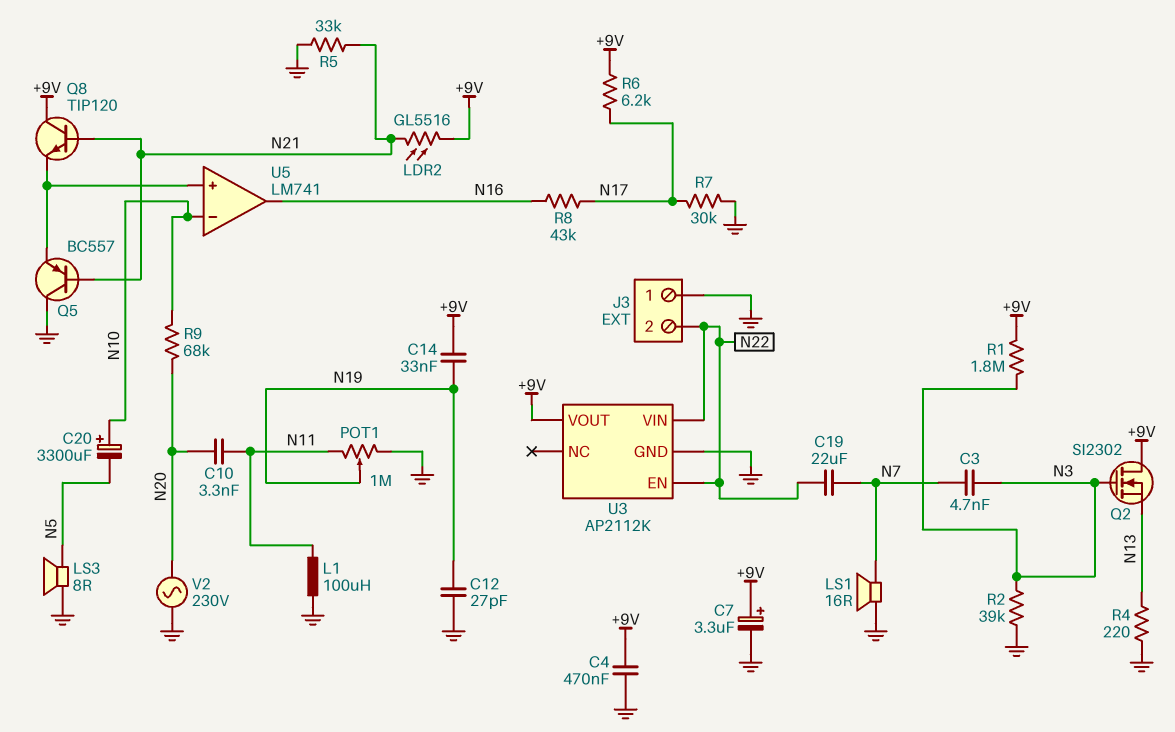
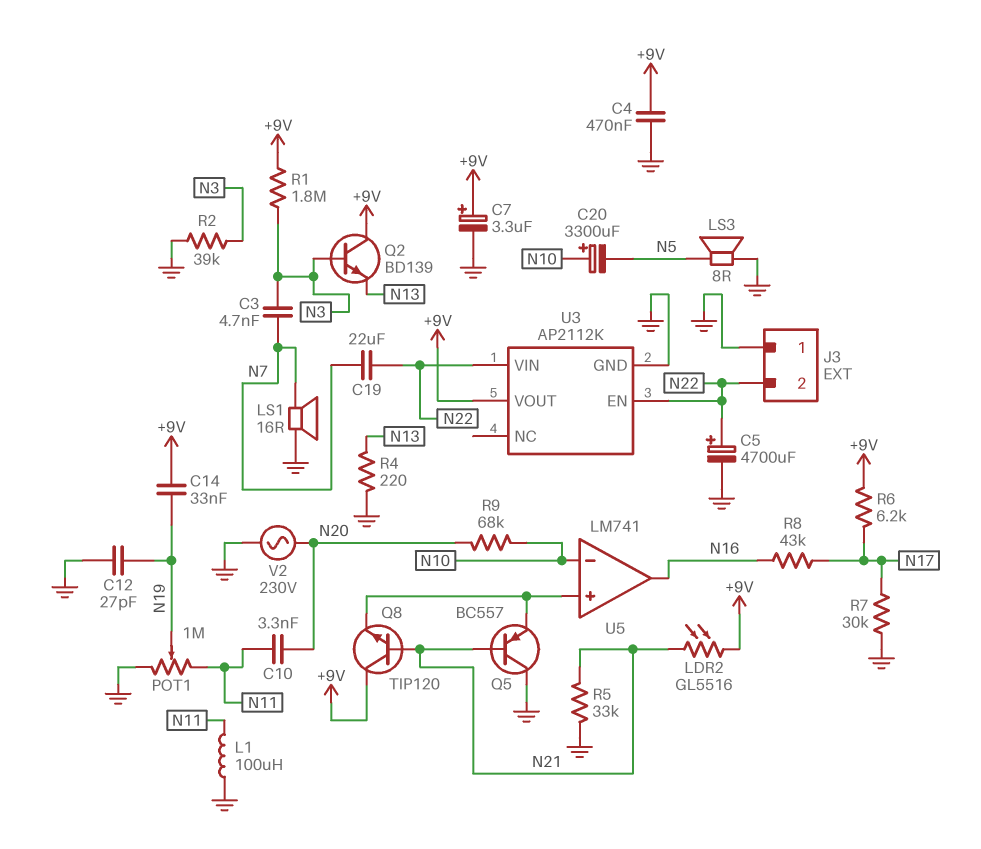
C5: none -> 4700uF (plus N22, minus GND)
Q2: NMOS SI2302 (G N3, D +9V, S N13) -> NPN BD139 (B N3, C +9V, E N13)

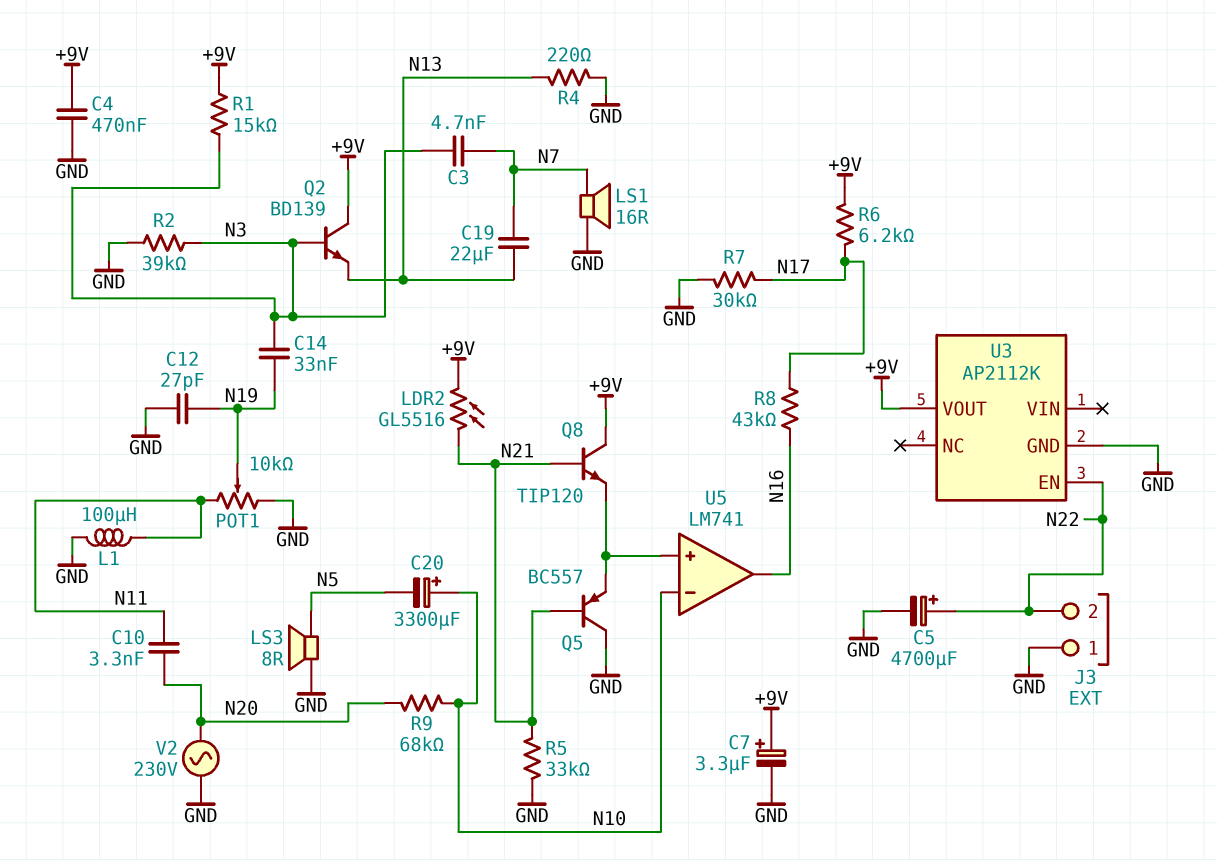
C14: 33nF (+9V, N19) -> 33nF (N3, N19)
C19: 22uF (N7, N22) -> 22uF (N7, N13)
POT1: 1M (GND, N11, wiper N19) -> 10k (GND, N11, wiper N19)
R1: 1.8M (+9V, N3) -> 15k (+9V, N3)
U3 pin VIN: N22 -> none

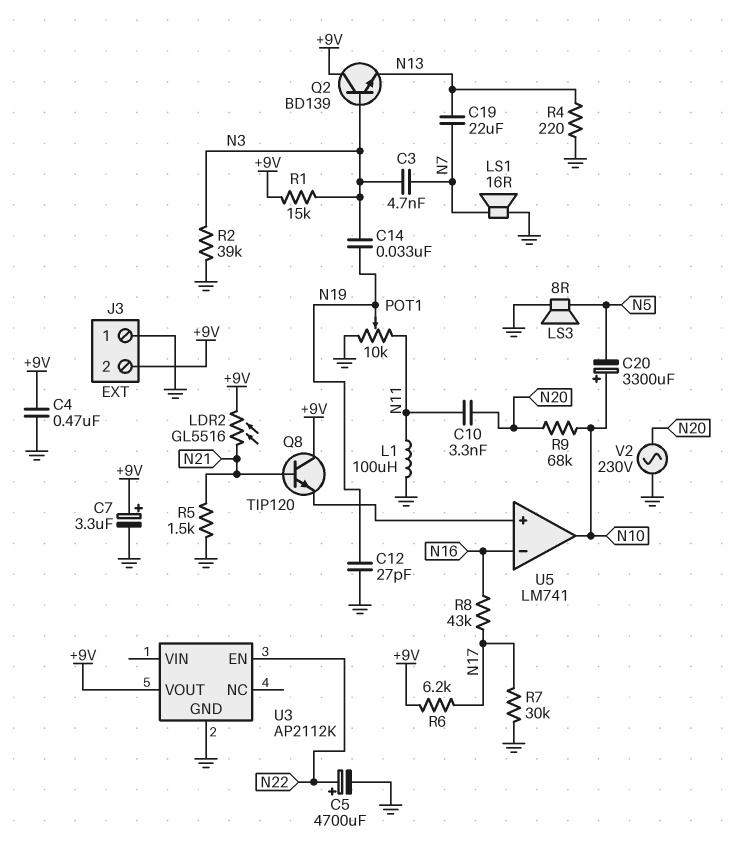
J3 pin 2: N22 -> +9V
Q5: PNP BC557 (B N21, C GND, E U5/in+) -> none
R5: 33k (GND, N21) -> 1.5k (GND, N21)
U5 pin in-: N10 -> N16
U5 pin out: N16 -> N10

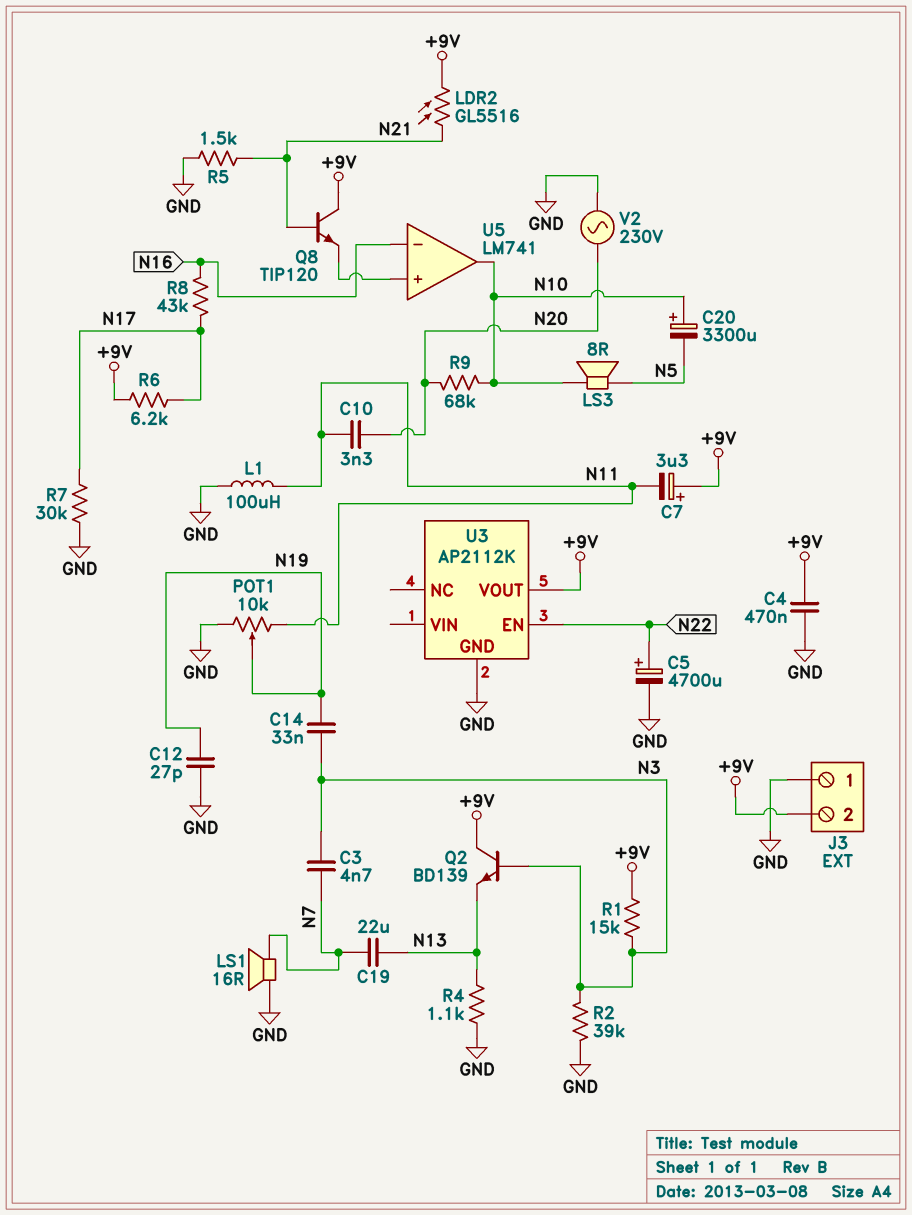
C7: 3.3uF (plus +9V, minus GND) -> 3.3uF (plus +9V, minus N11)
LS3: speaker 8R (GND, N5) -> speaker 8R (N5, N10)
R4: 220 (GND, N13) -> 1.1k (GND, N13)

